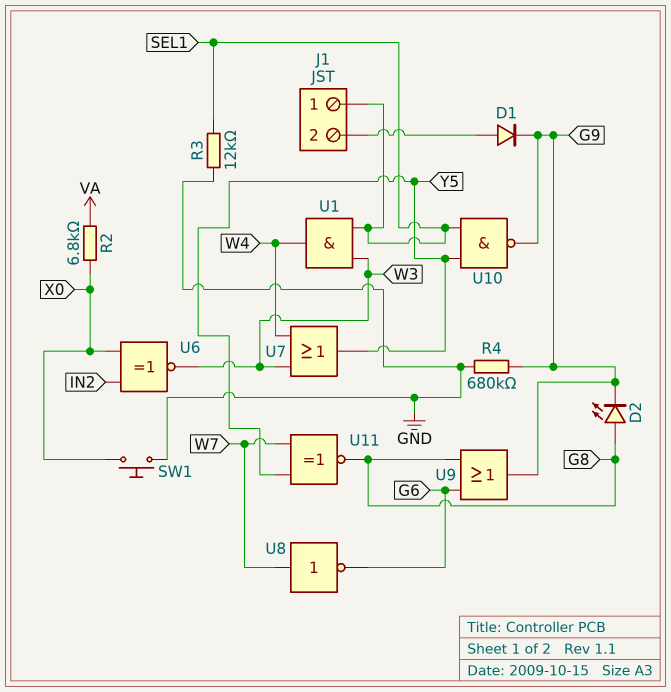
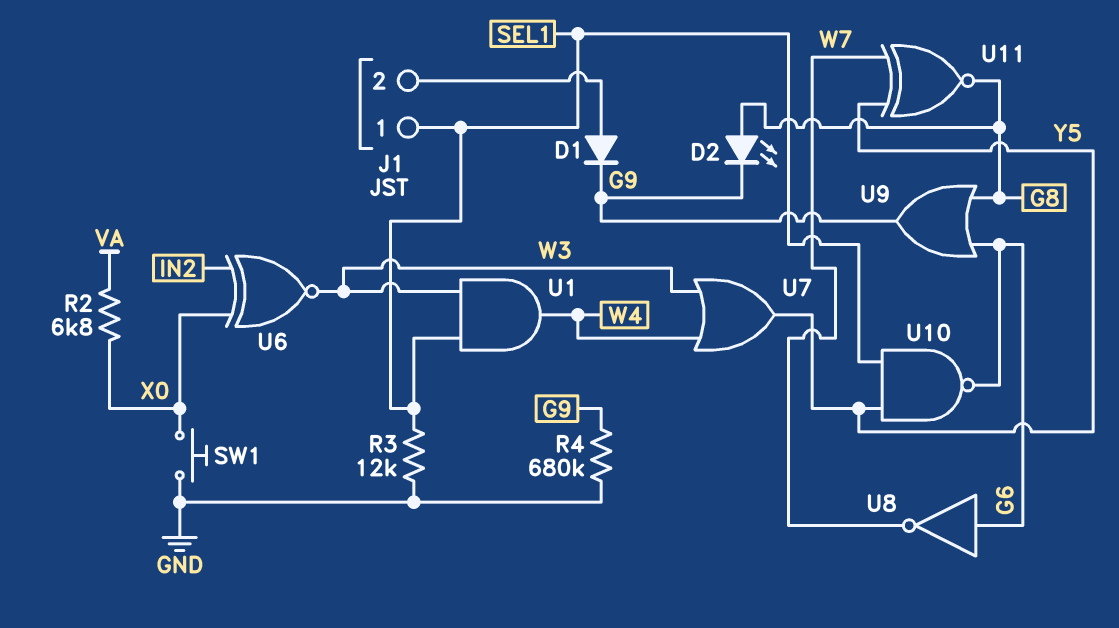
U8: NOT (in W7, out G6) -> NOT (in G6, out W7)
U10: NAND (in SEL1, in Y5, out G9) -> NAND (in SEL1, in Y5, out G6)

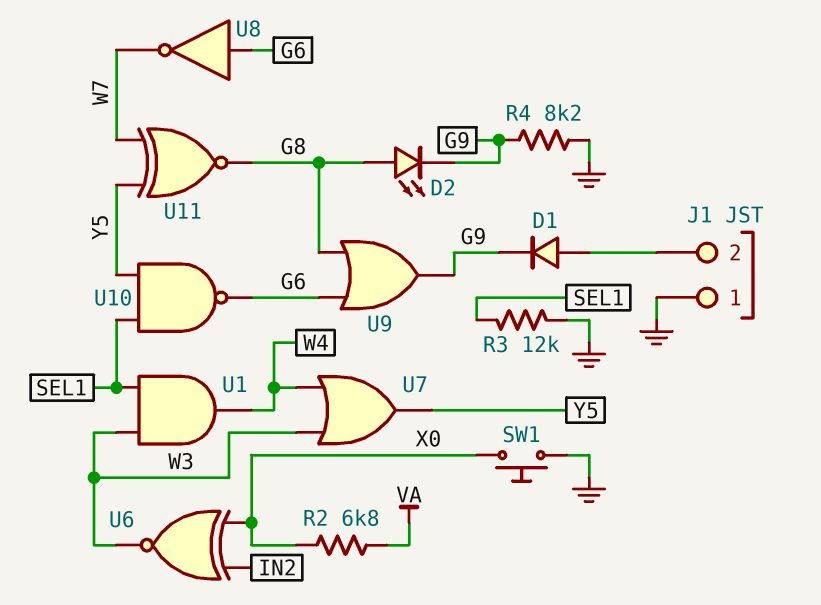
J1 pin 1: SEL1 -> GND
R4: 680k (G9, GND) -> 8.2k (G9, GND)

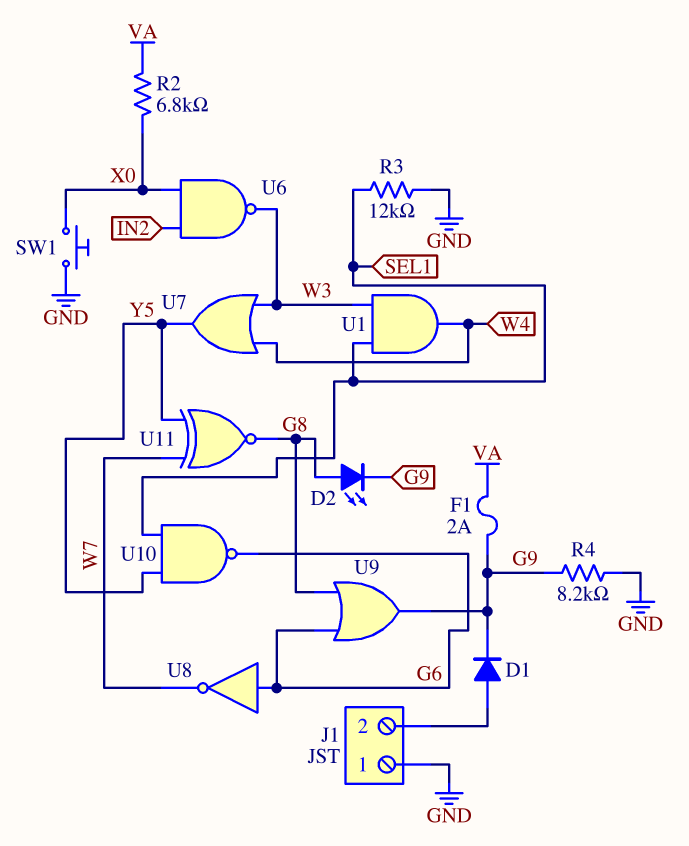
F1: none -> 2A (G9, VA)
U6: XNOR (in IN2, in X0, out W3) -> NAND (in IN2, in X0, out W3)

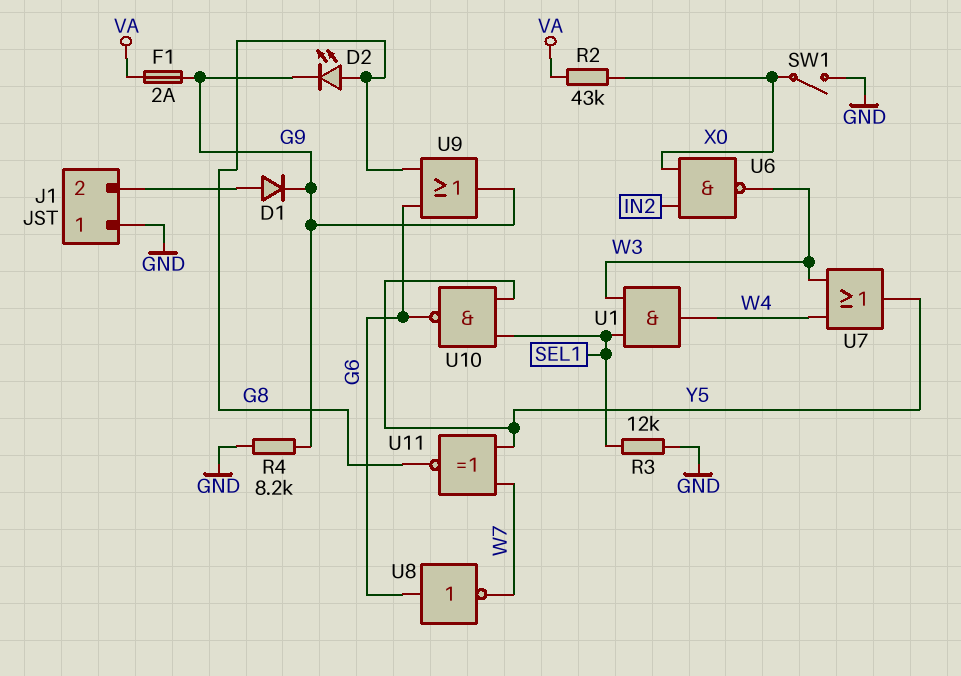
R2: 6.8k (VA, X0) -> 43k (VA, X0)
SW1: button (GND, X0) -> switch (GND, X0)

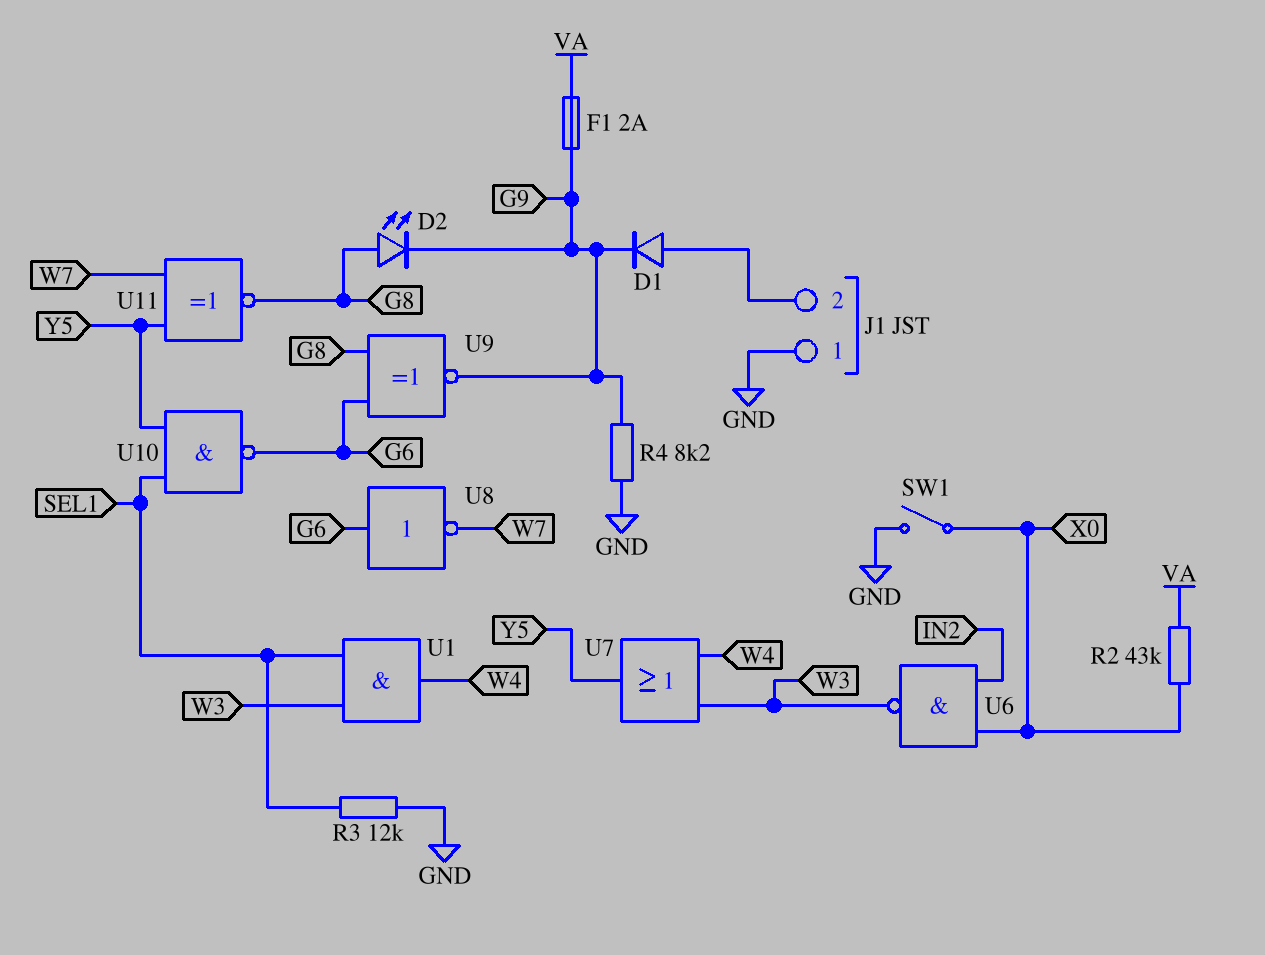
U9: OR (in G6, in G8, out G9) -> XNOR (in G6, in G8, out G9)

